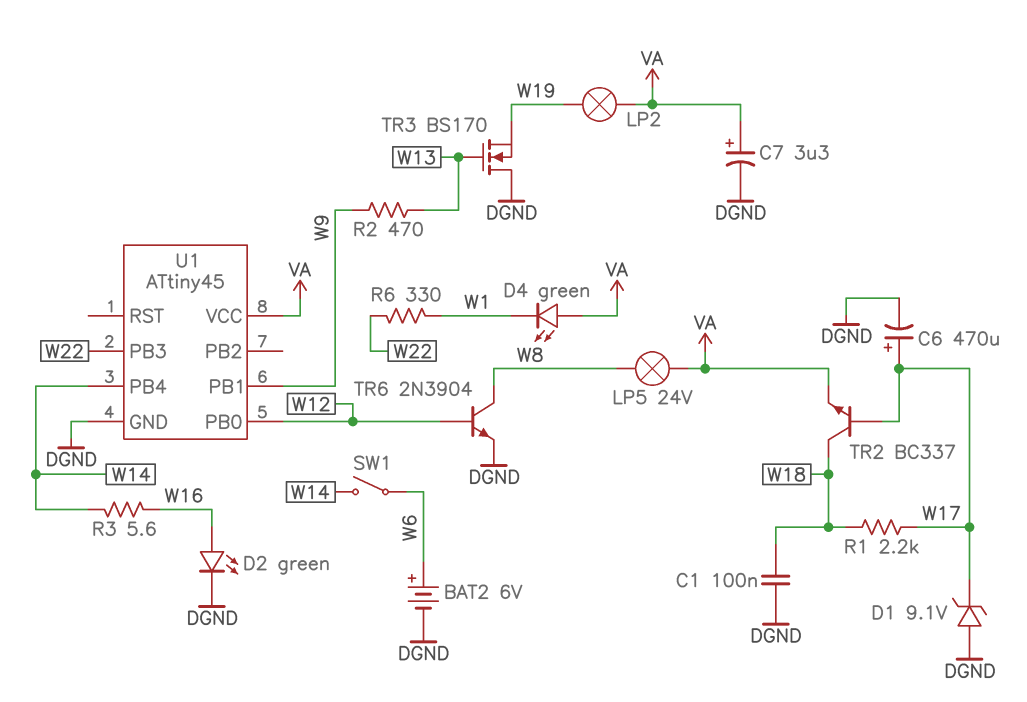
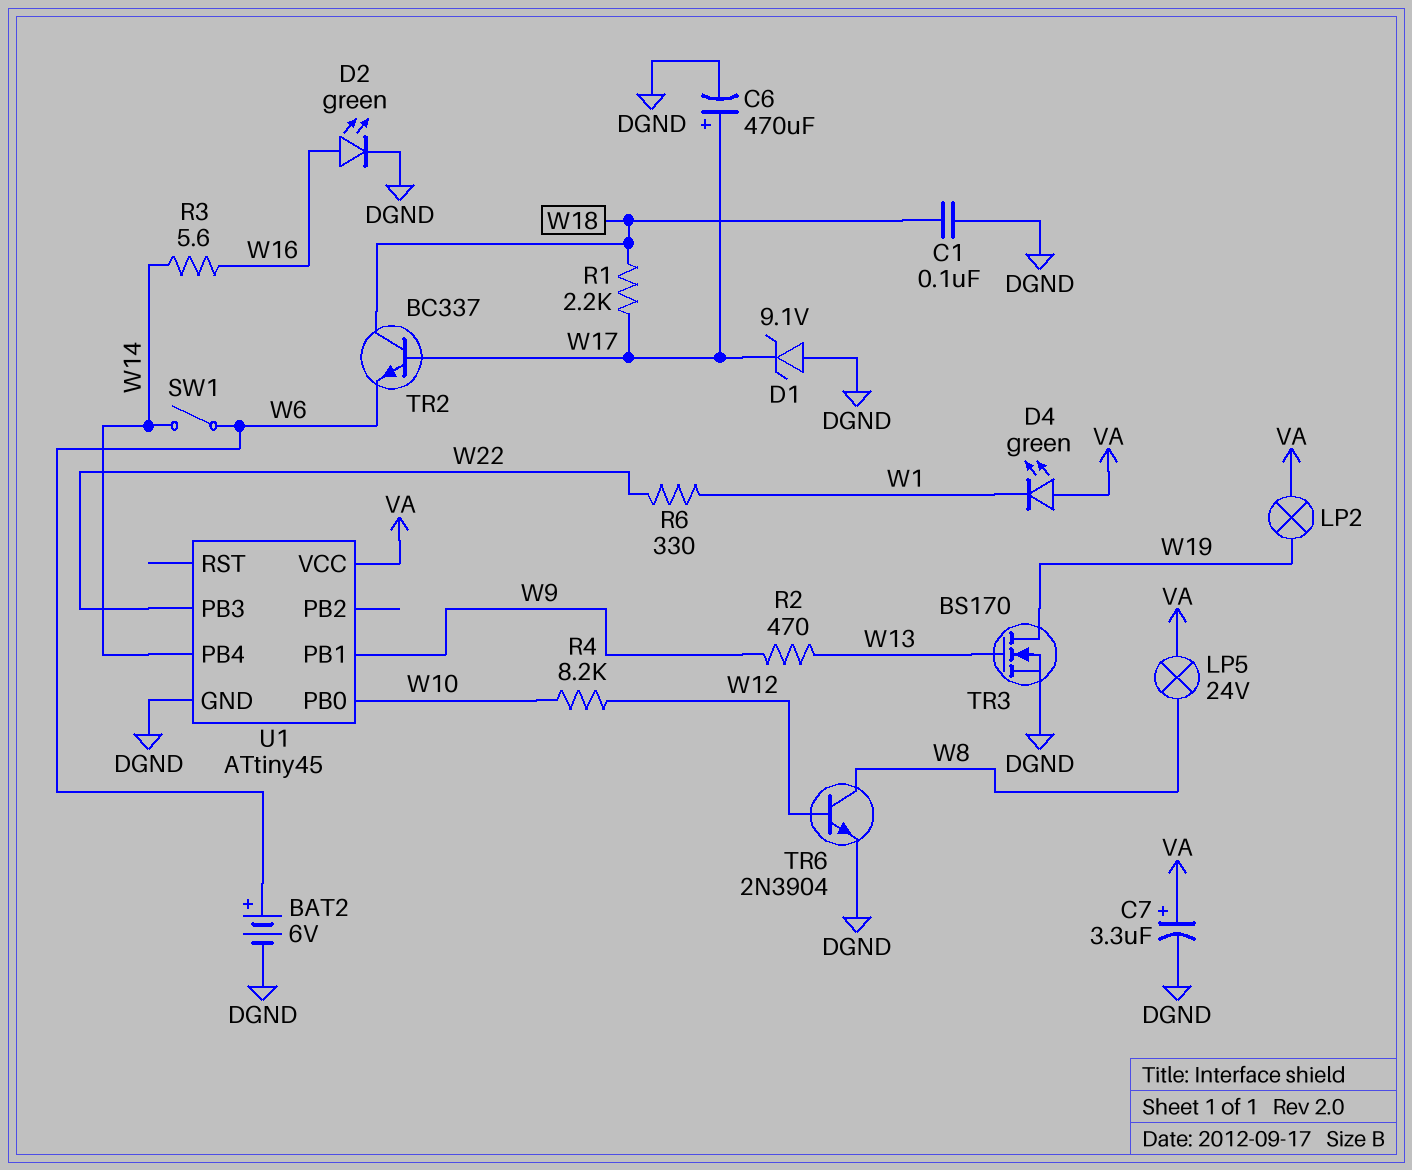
R4: none -> 8.2k (W10, W12)
TR2: NPN BC337 (B W17, C W18, E VA) -> NPN BC337 (B W17, C W18, E W6)
TR3: NMOS BS170 (G W13, D DGND, S W19) -> NMOS BS170 (G W13, D W19, S DGND)
U1 pin PB0: W12 -> W10

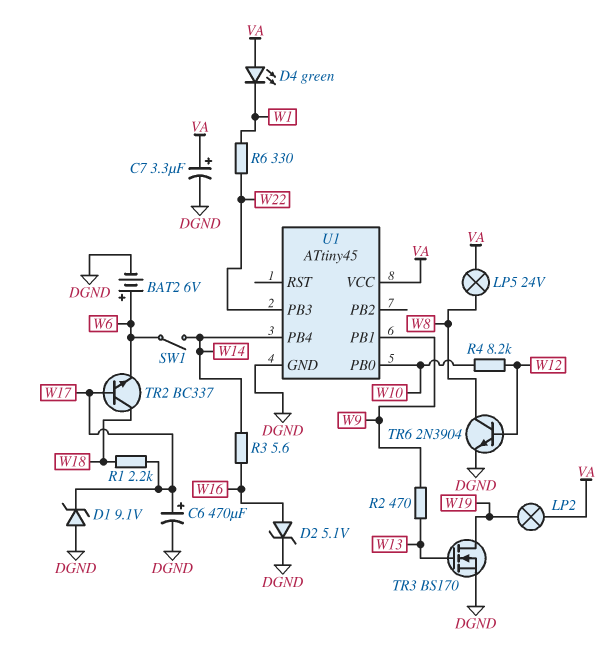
C1: 100nF (DGND, W18) -> none
D2: LED green (A W16, K DGND) -> zener 5.1V (A W16, K DGND)

